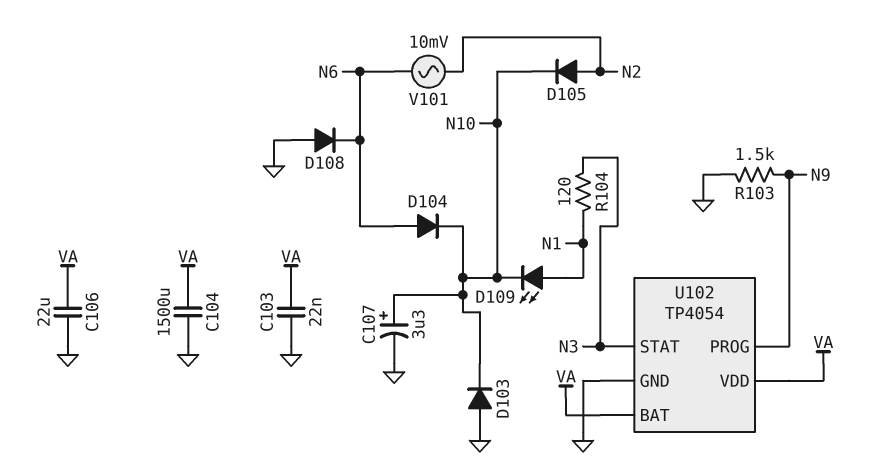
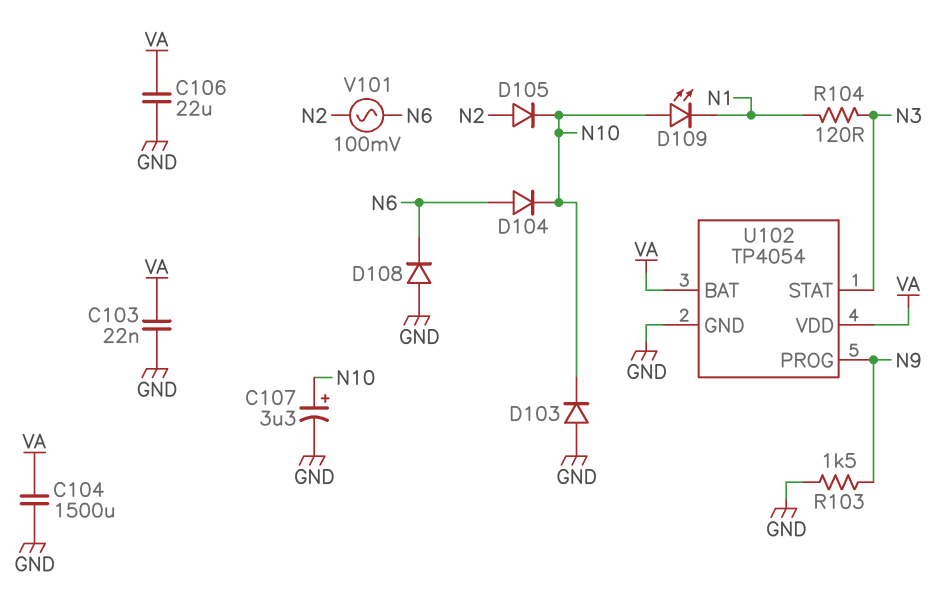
D109: LED (A N1, K N10) -> LED (A N10, K N1)
V101: AC 10mV (N2, N6) -> AC 100mV (N2, N6)

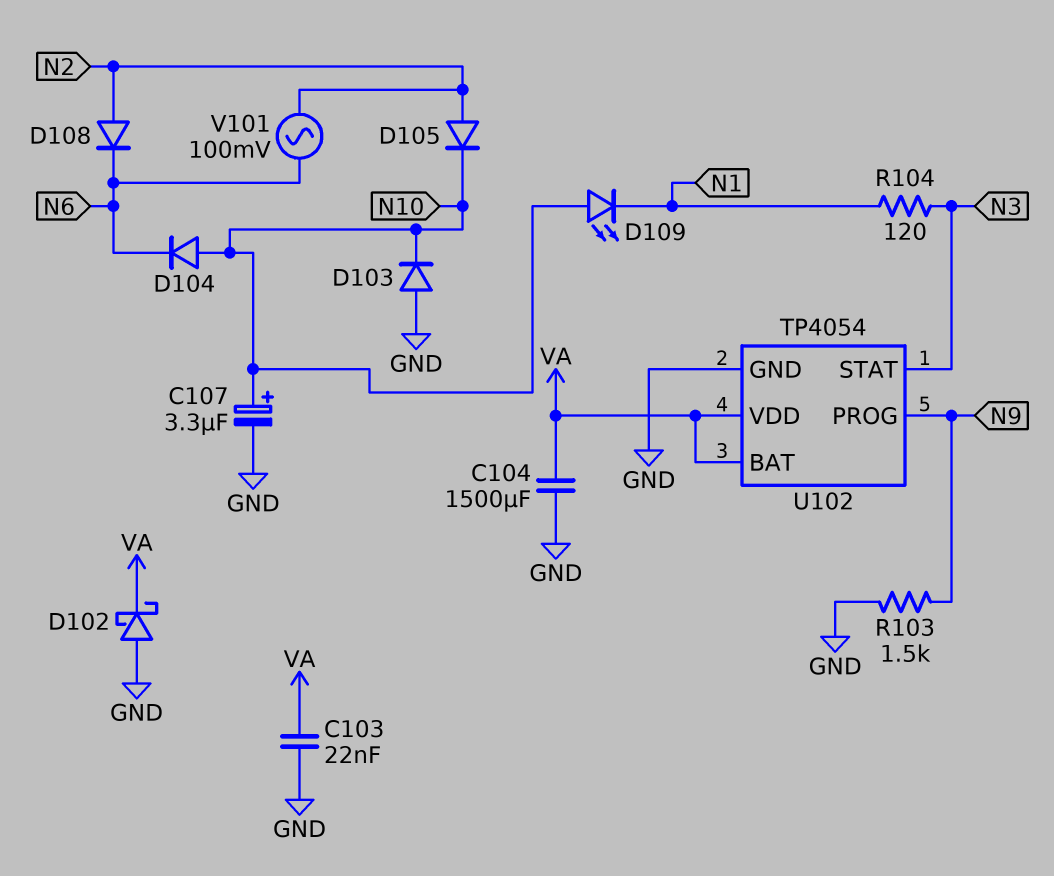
C106: 22uF (GND, VA) -> none
D102: none -> schottky (A GND, K VA)
D104: diode (A N6, K N10) -> diode (A N10, K N6)
D108: diode (A GND, K N6) -> diode (A N2, K N6)

